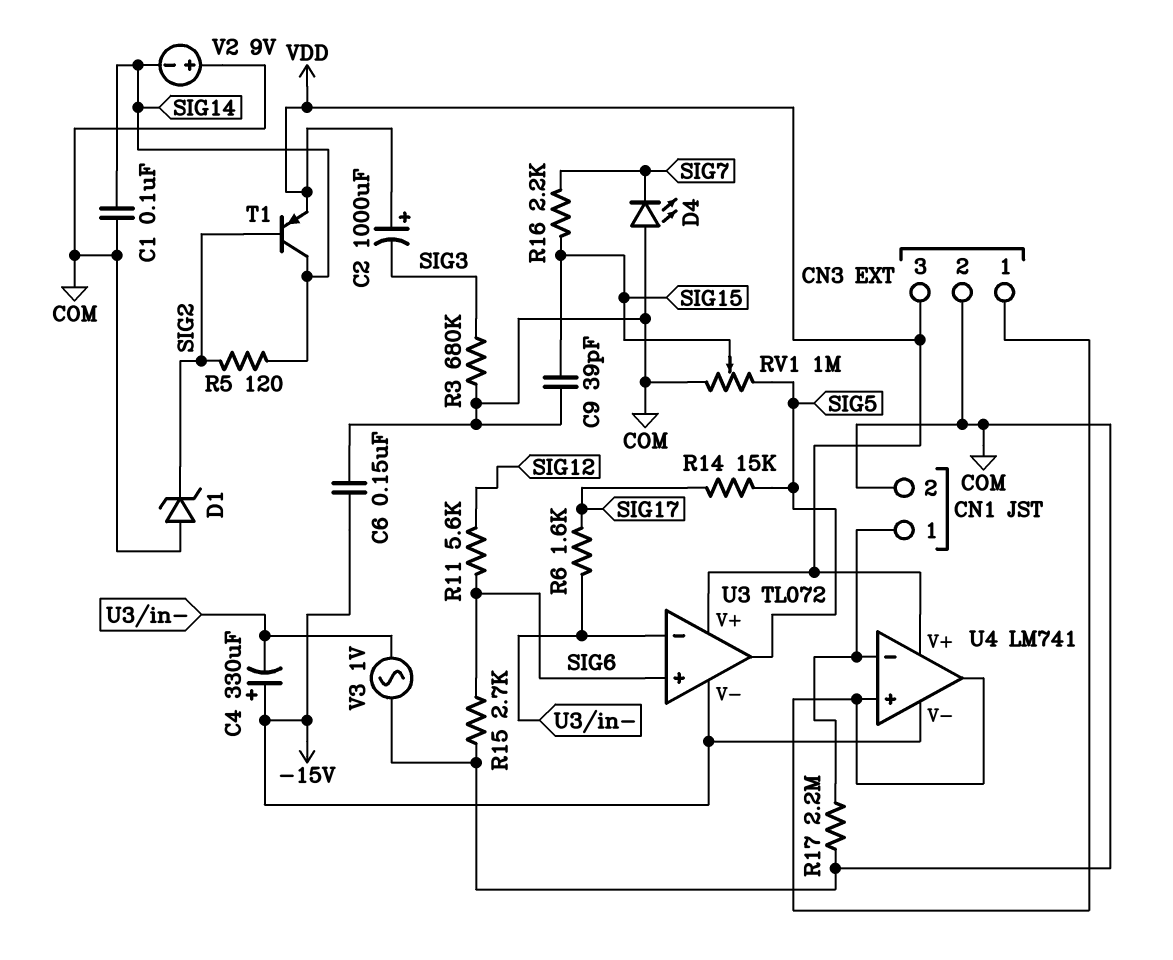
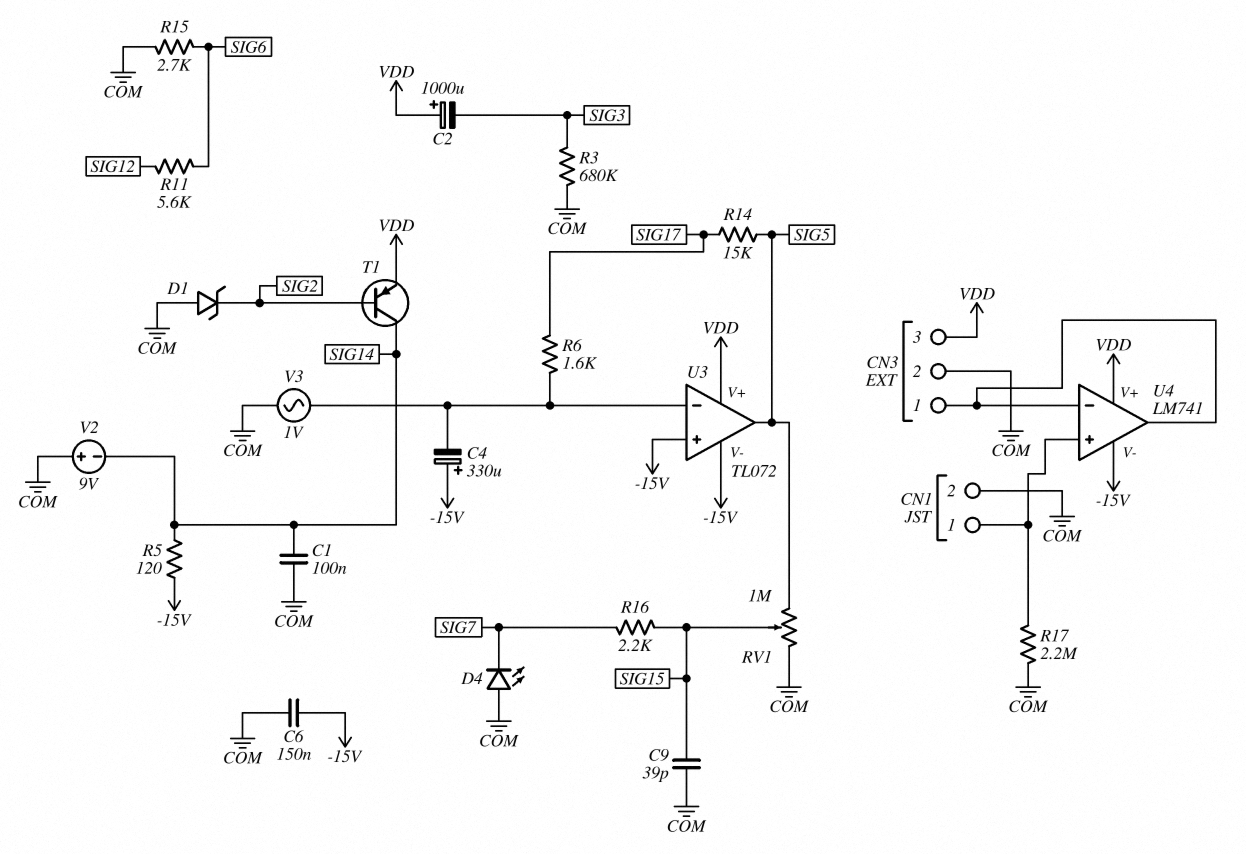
R5: 120 (SIG2, SIG14) -> 120 (-15V, SIG14)
U3 pin in+: SIG6 -> -15V
U4 pin in+: CN3/1 -> CN1/1
U4 pin in-: CN1/1 -> CN3/1

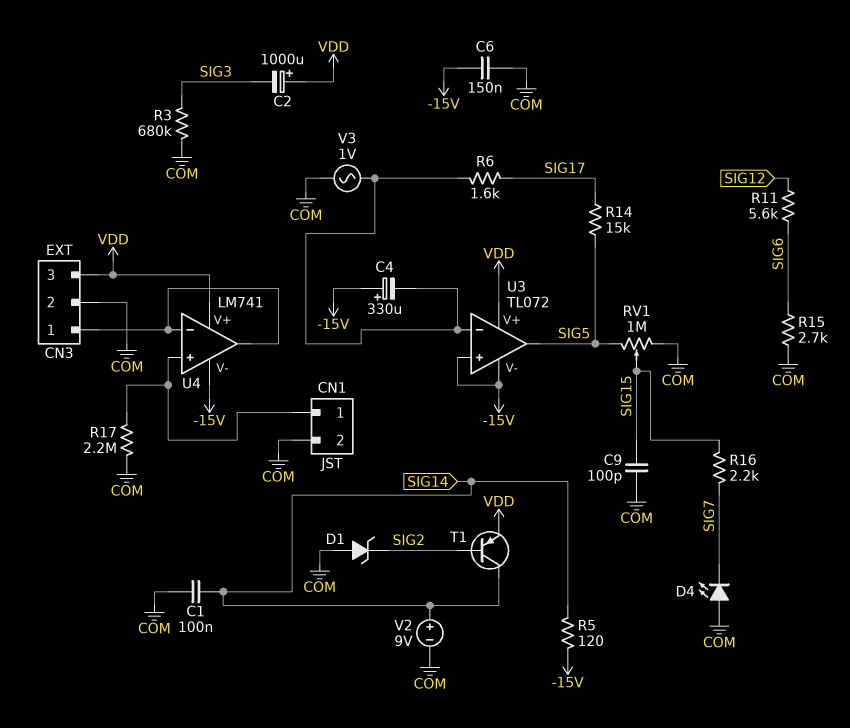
C9: 39pF (COM, SIG15) -> 100pF (COM, SIG15)
V2: 9V (plus COM, minus SIG14) -> 9V (plus SIG14, minus COM)

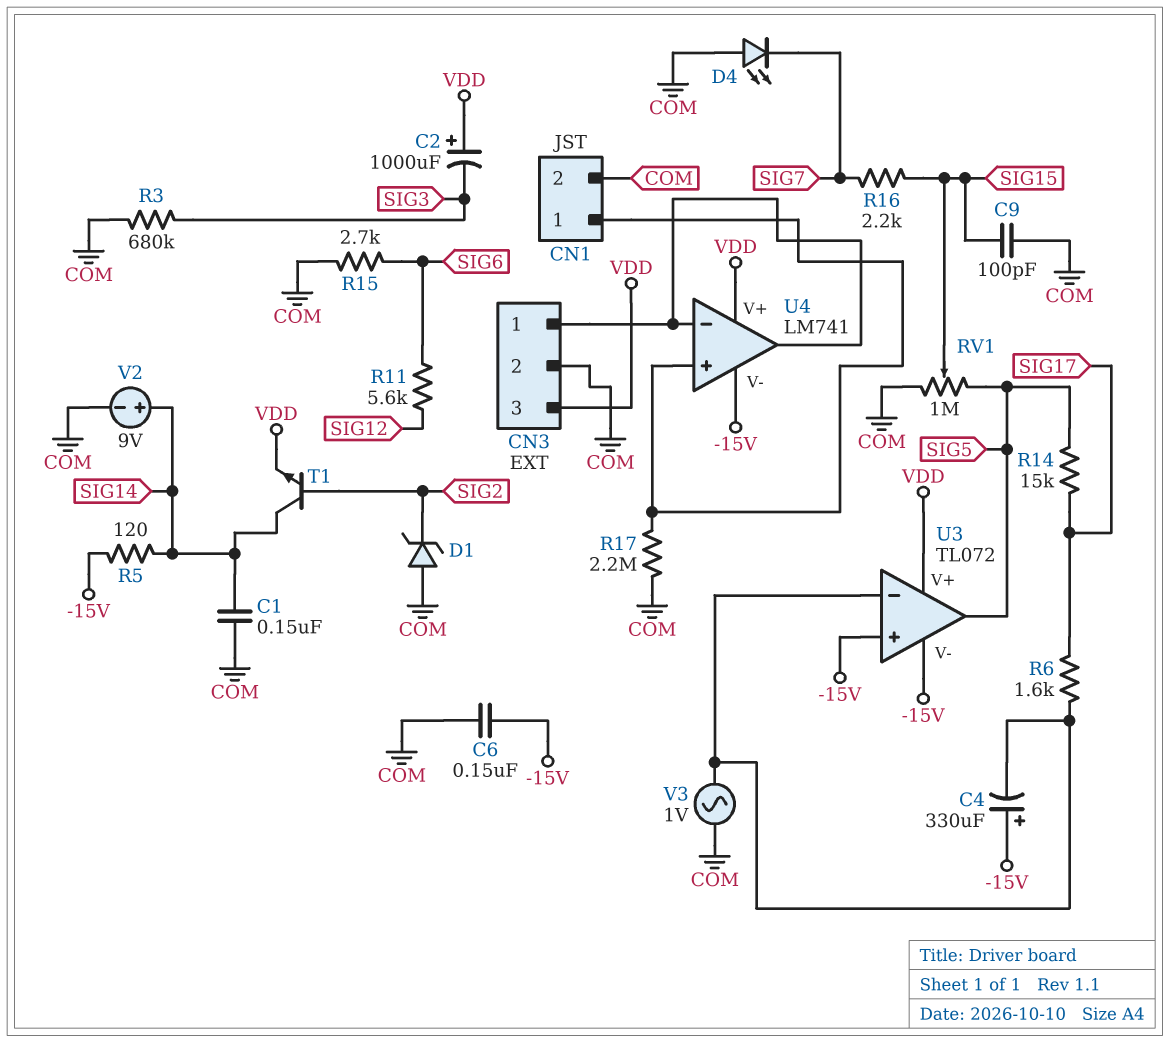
C1: 100nF (COM, SIG14) -> 150nF (COM, SIG14)
T1: PNP (B SIG2, C SIG14, E VDD) -> NPN (B SIG2, C SIG14, E VDD)

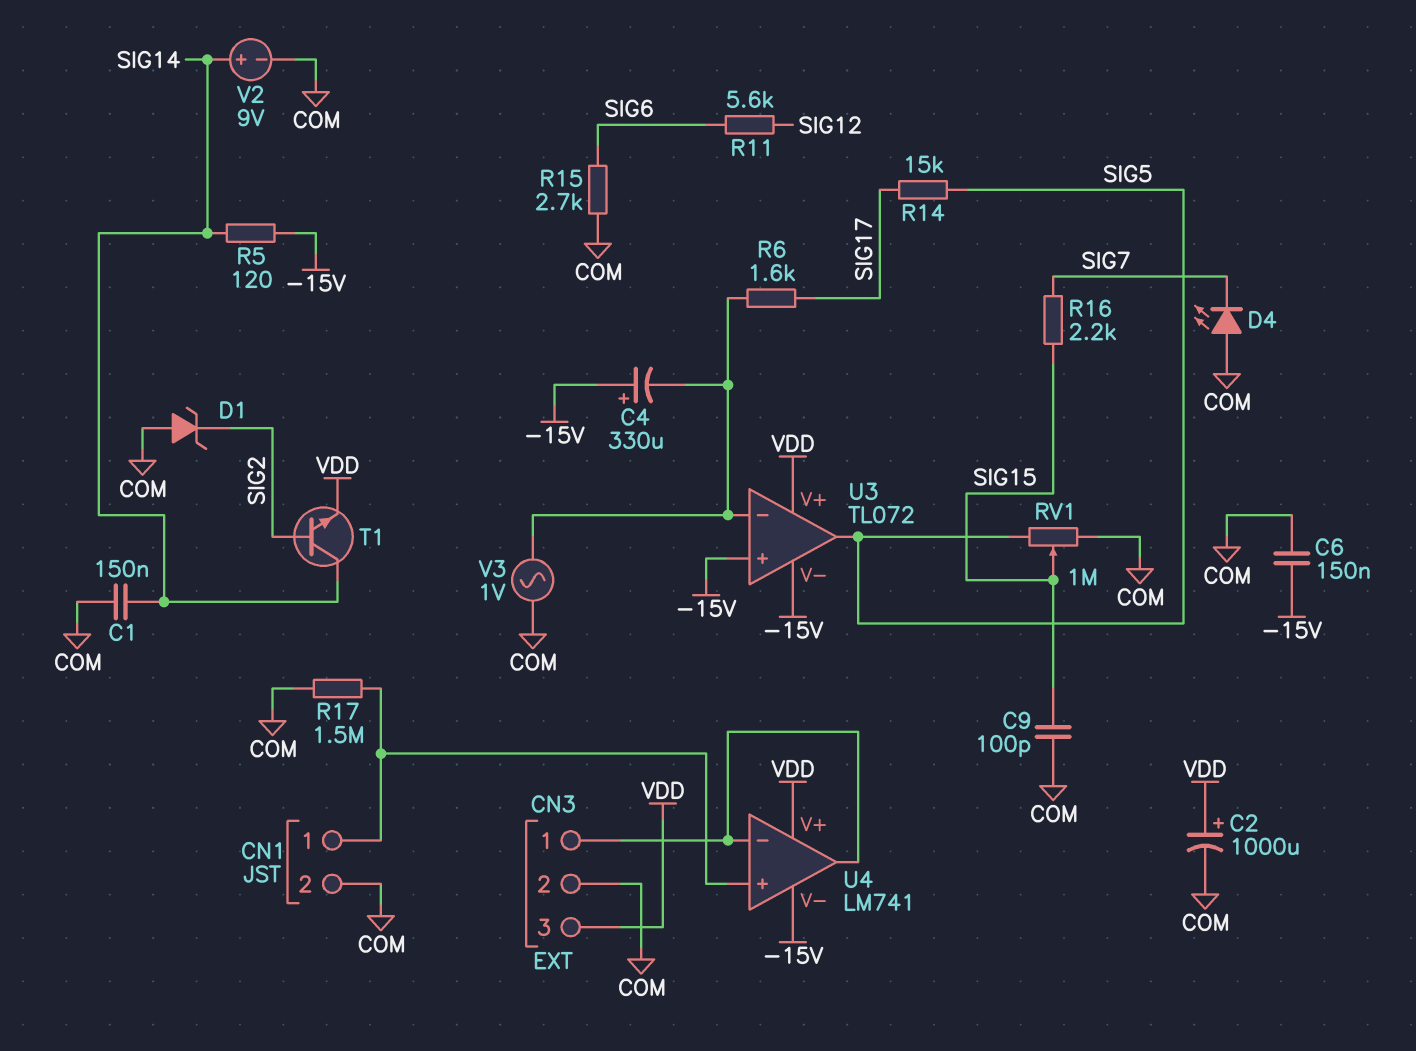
C2: 1000uF (plus VDD, minus SIG3) -> 1000uF (plus VDD, minus COM)
R3: 680k (COM, SIG3) -> none
R17: 2.2M (CN1/1, COM) -> 1.5M (CN1/1, COM)

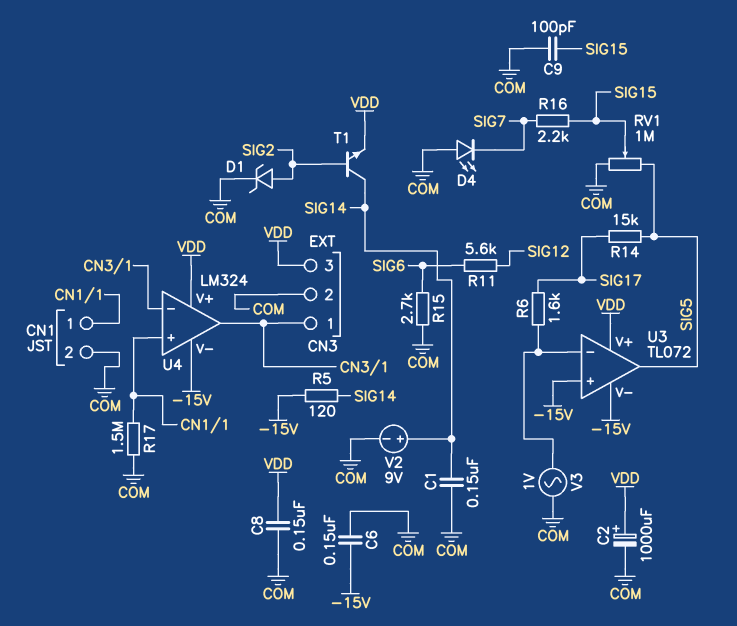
C4: 330uF (plus -15V, minus U3/in-) -> none
C8: none -> 150nF (COM, VDD)
D1: zener (A COM, K SIG2) -> zener (A SIG2, K COM)
U4: LM741 -> LM324

